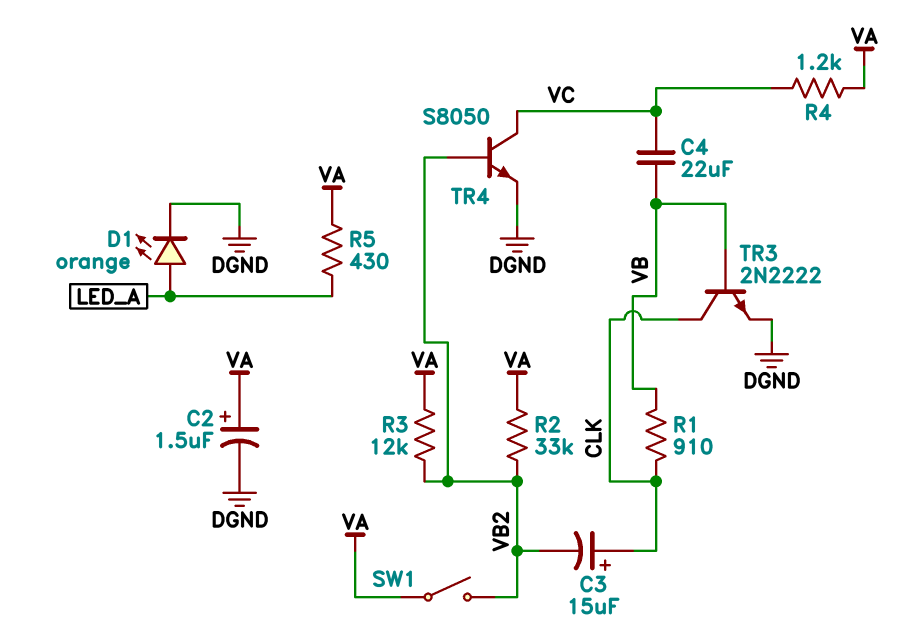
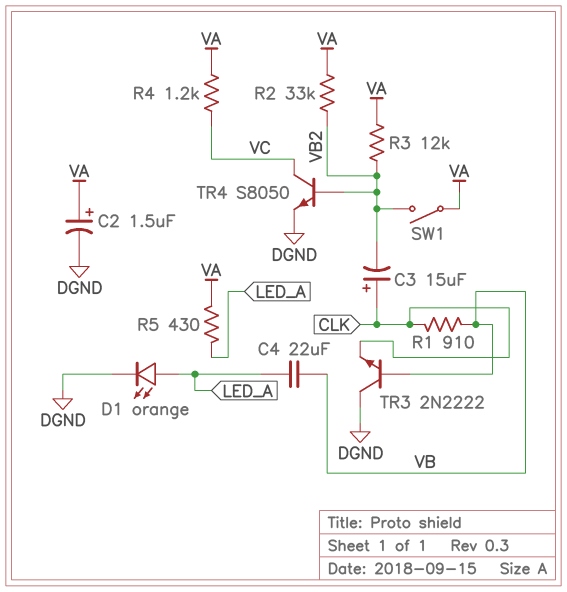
C4: 22uF (VB, VC) -> 22uF (LED_A, VB)
TR3: NPN 2N2222 (B VB, C CLK, E DGND) -> NPN 2N2222 (B VB, C DGND, E CLK)

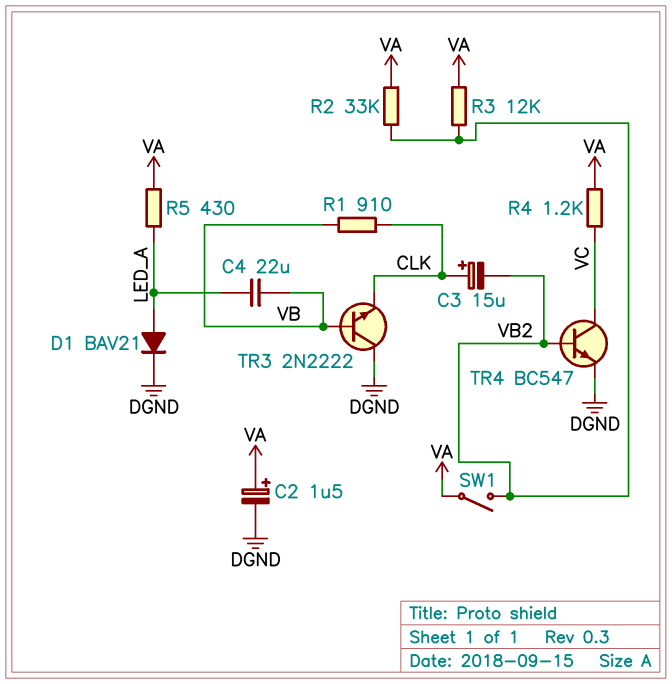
D1: LED orange (A LED_A, K DGND) -> diode BAV21 (A LED_A, K DGND)
TR4: NPN S8050 (B VB2, C VC, E DGND) -> NPN BC547 (B VB2, C VC, E DGND)

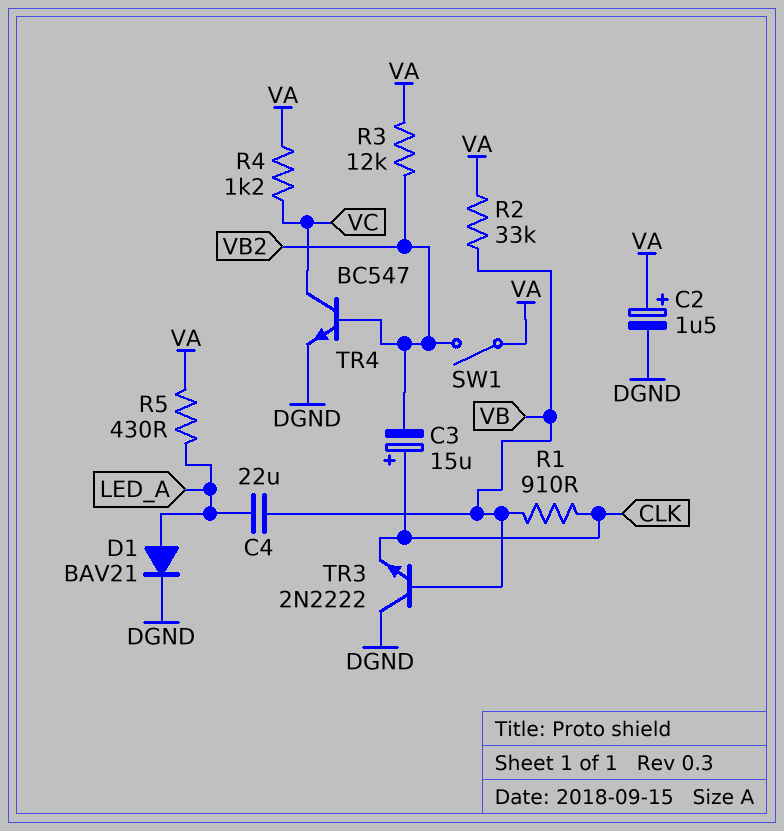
R2: 33k (VA, VB2) -> 33k (VA, VB)

